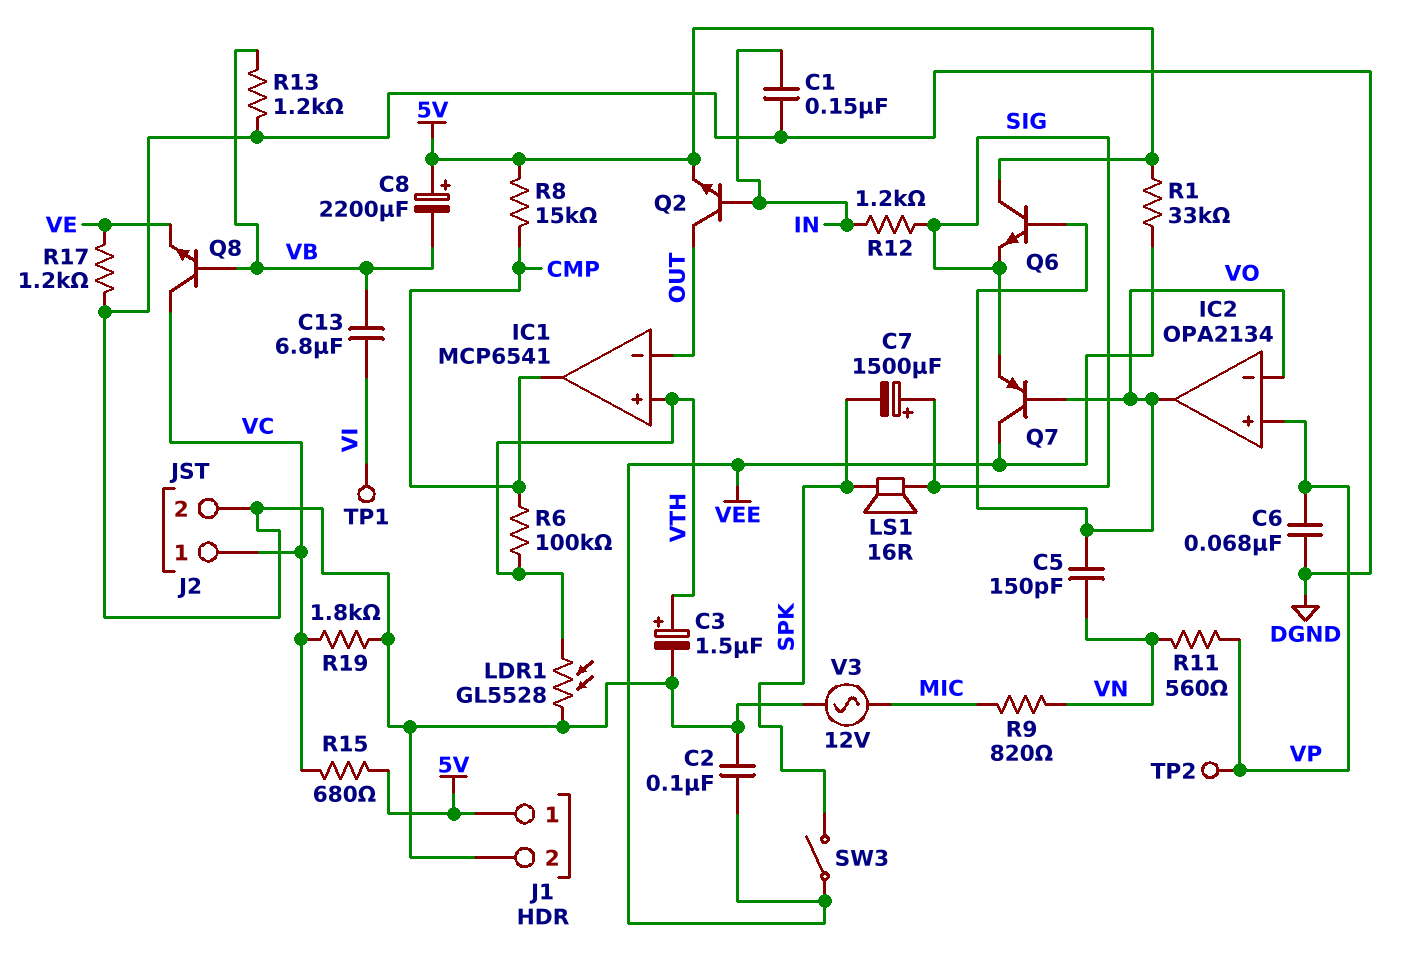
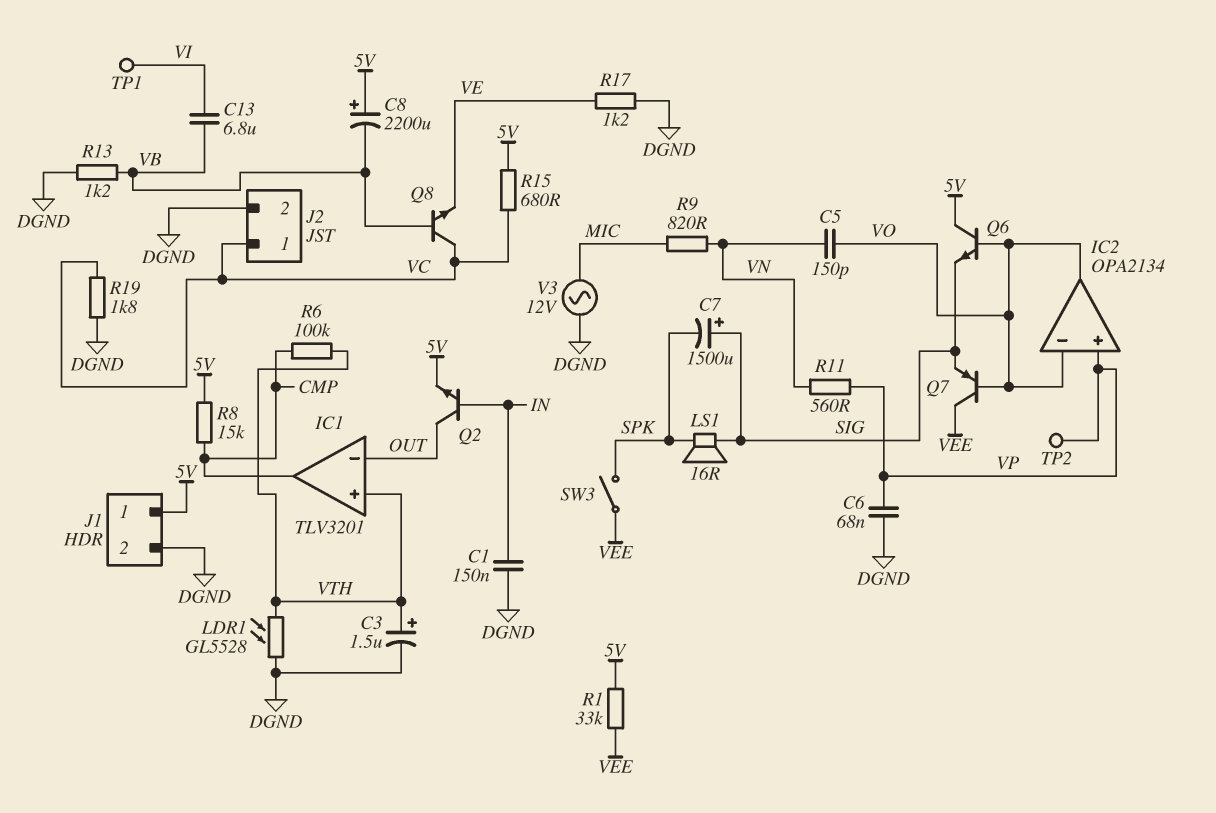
C2: 100nF (DGND, VEE) -> none
IC1: MCP6541 -> TLV3201
R12: 1.2k (IN, SIG) -> none

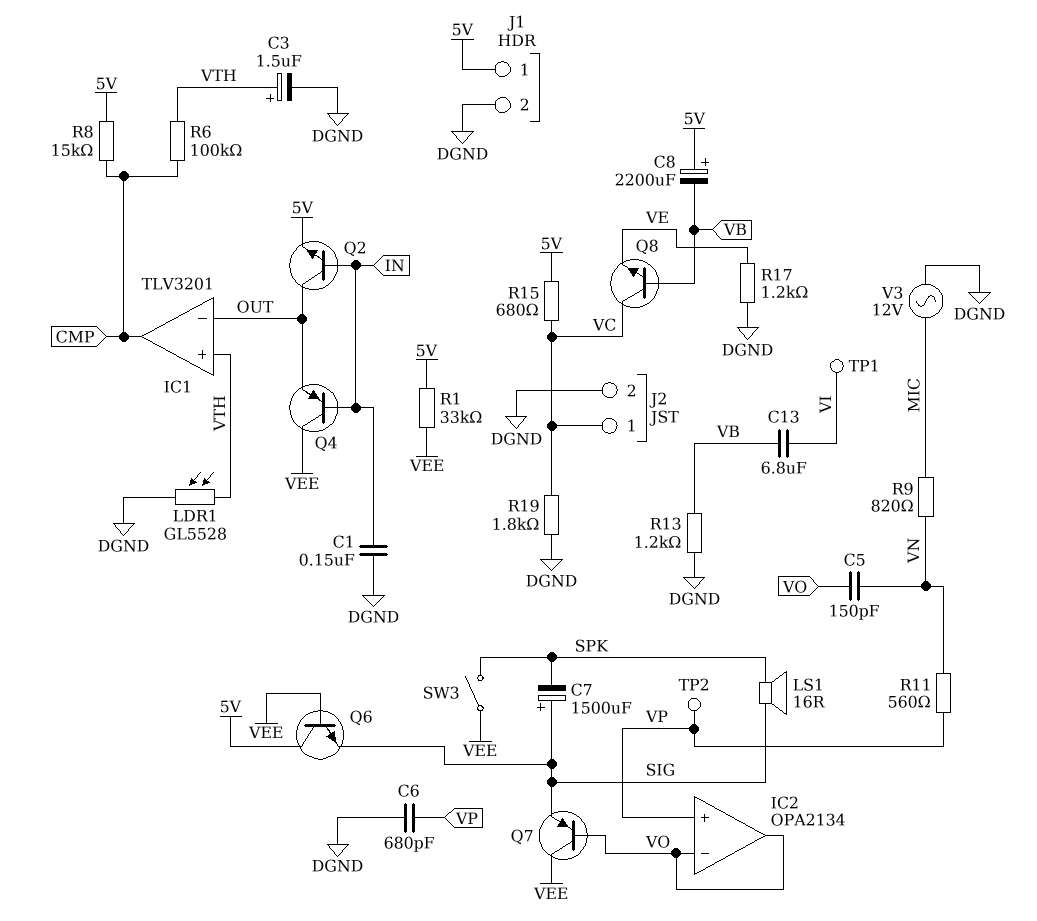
C6: 68nF (DGND, VP) -> 680pF (DGND, VP)
Q4: none -> PNP (B IN, C VEE, E OUT)
Q6: NPN (B VO, C 5V, E SIG) -> NPN (B VEE, C 5V, E SIG)

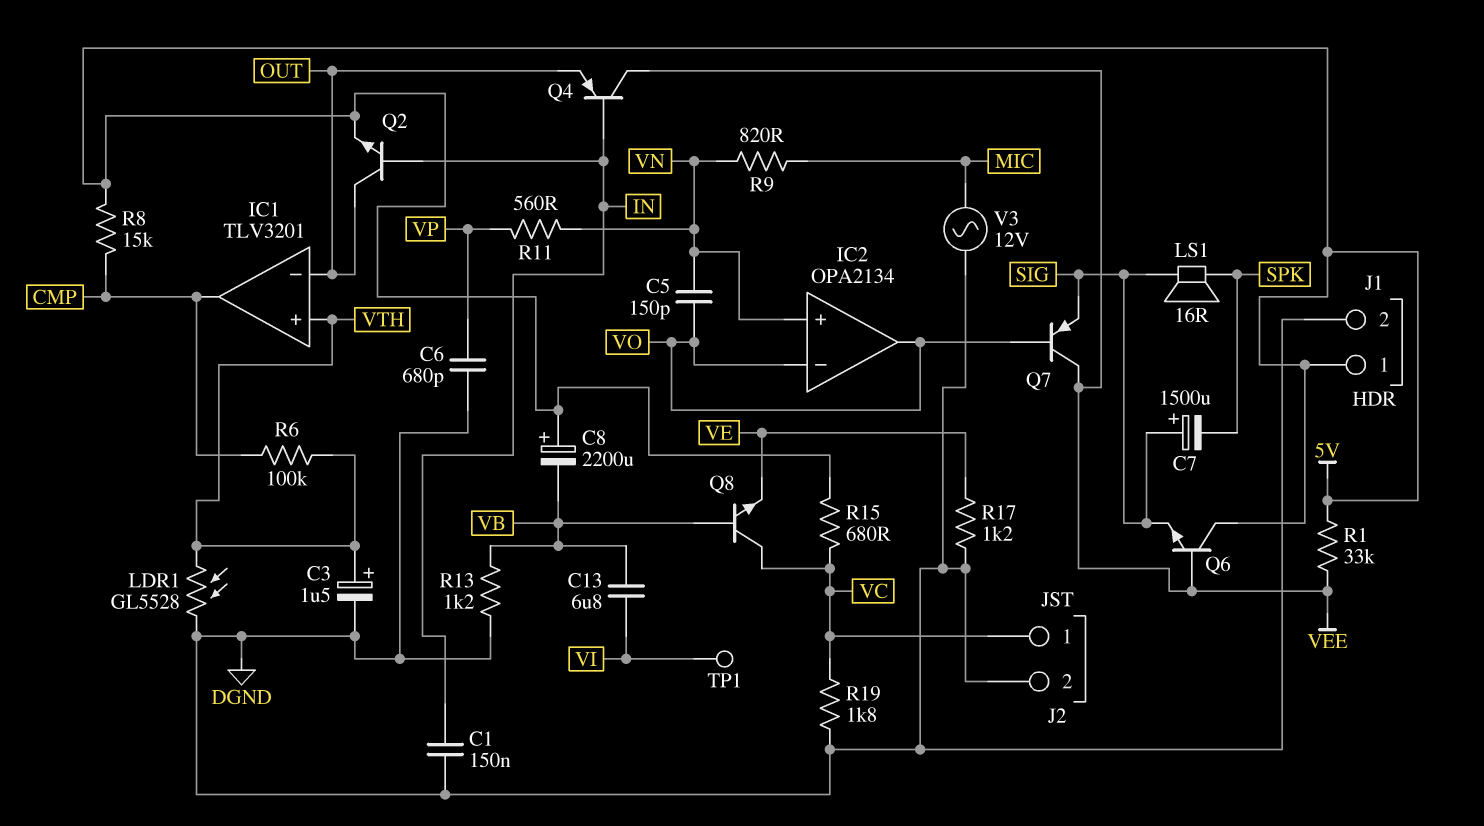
IC2 pin in+: VP -> VN
SW3: switch (SPK, VEE) -> none
TP2: test point (VP) -> none

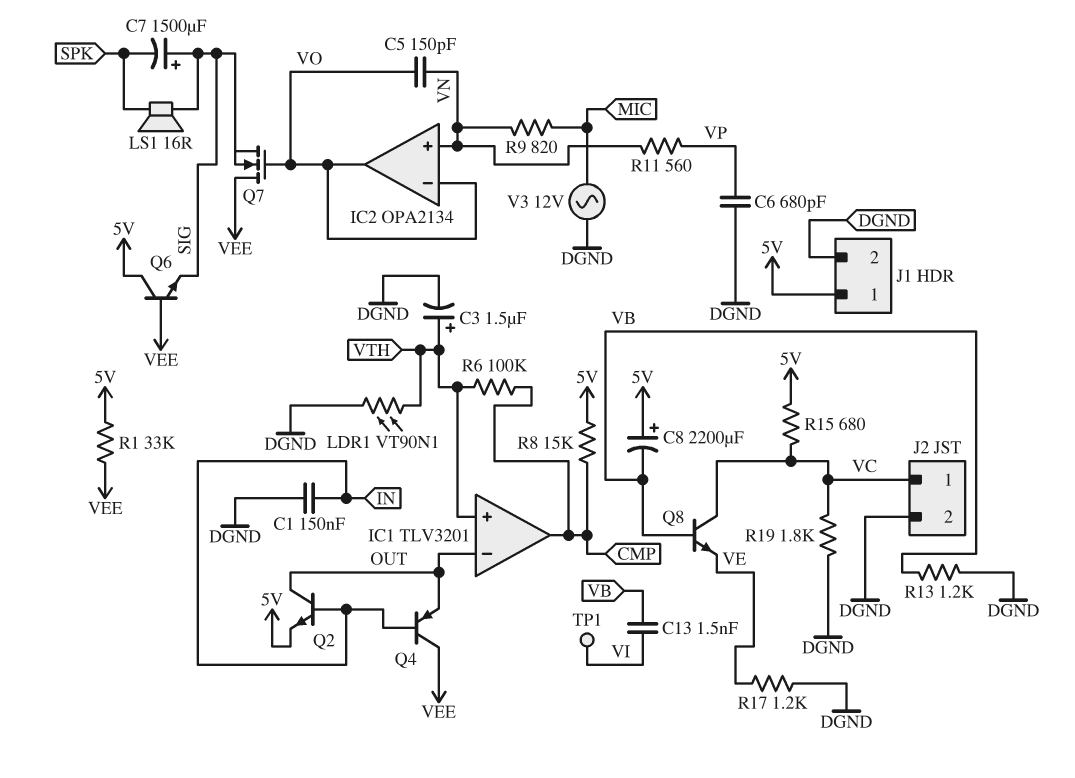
C13: 6.8uF (VB, VI) -> 1.5nF (VB, VI)
LDR1: GL5528 (DGND, VTH) -> VT90N1 (DGND, VTH)
Q7: PNP (B VO, C VEE, E SIG) -> NMOS (G VO, D VEE, S SIG)

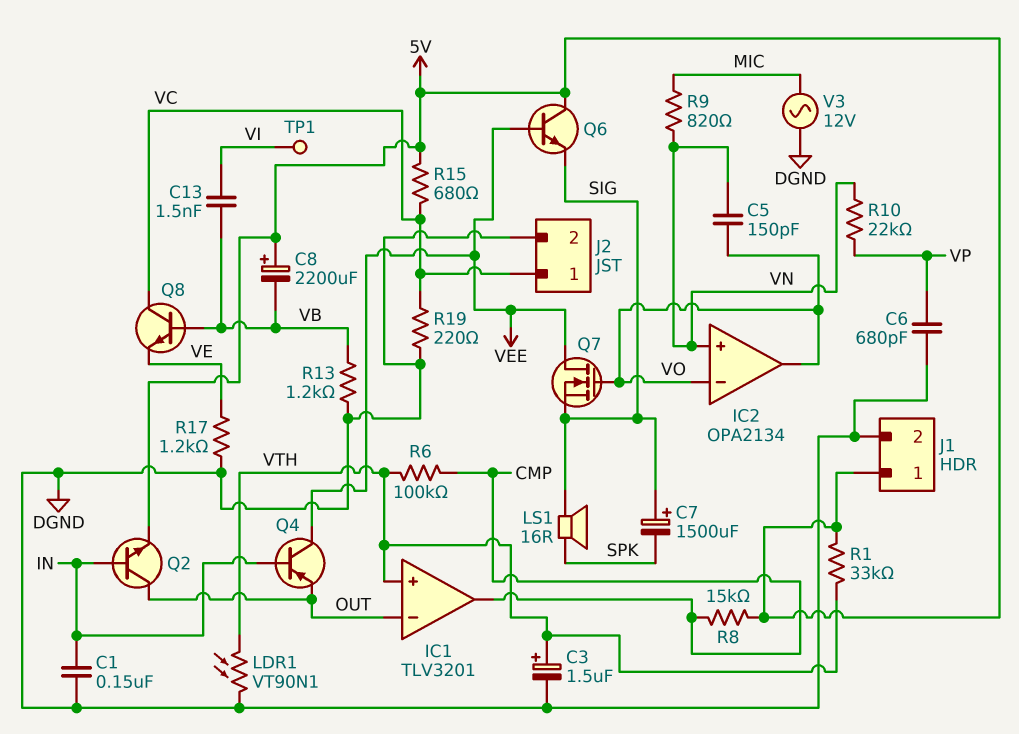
R1: 33k (5V, VEE) -> 33k (5V, VTH)
R10: none -> 22k (VN, VP)
R11: 560 (VN, VP) -> none
R19: 1.8k (DGND, VC) -> 220 (DGND, VC)

